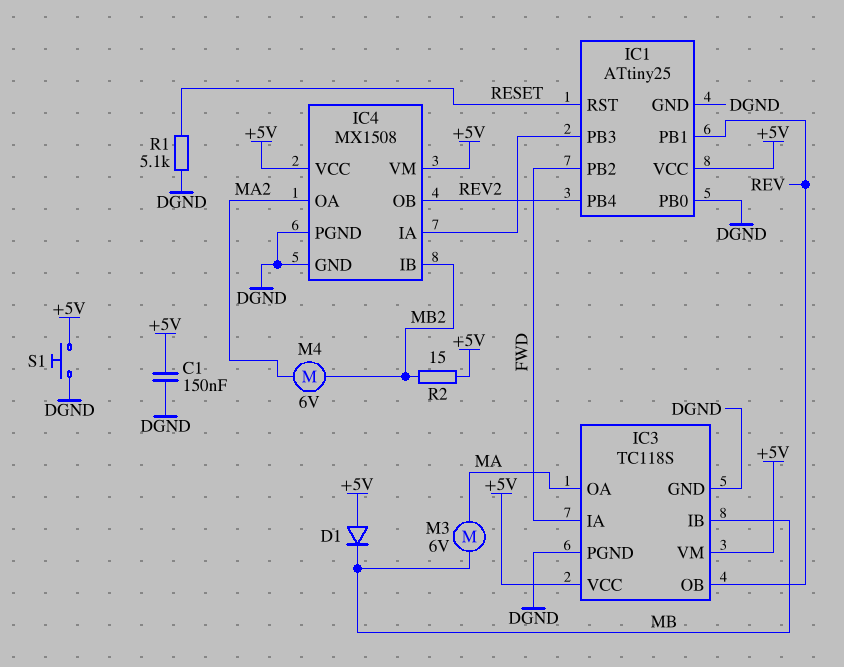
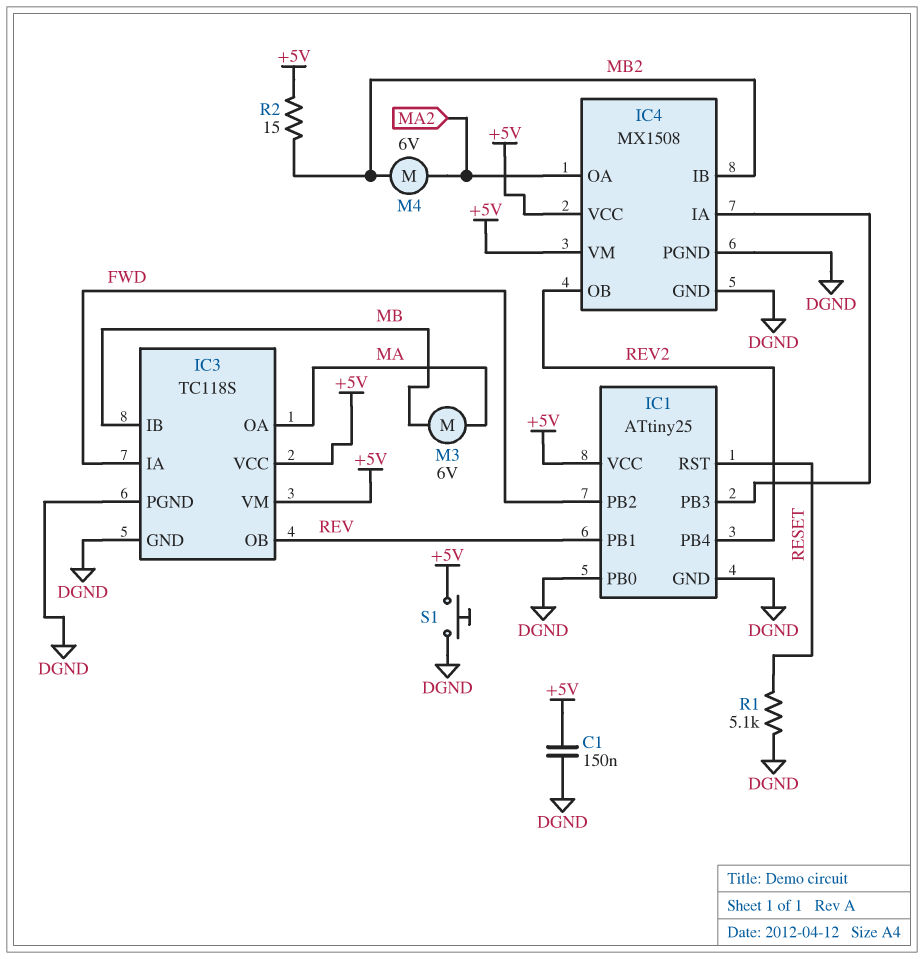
D1: diode (A +5V, K MB) -> none

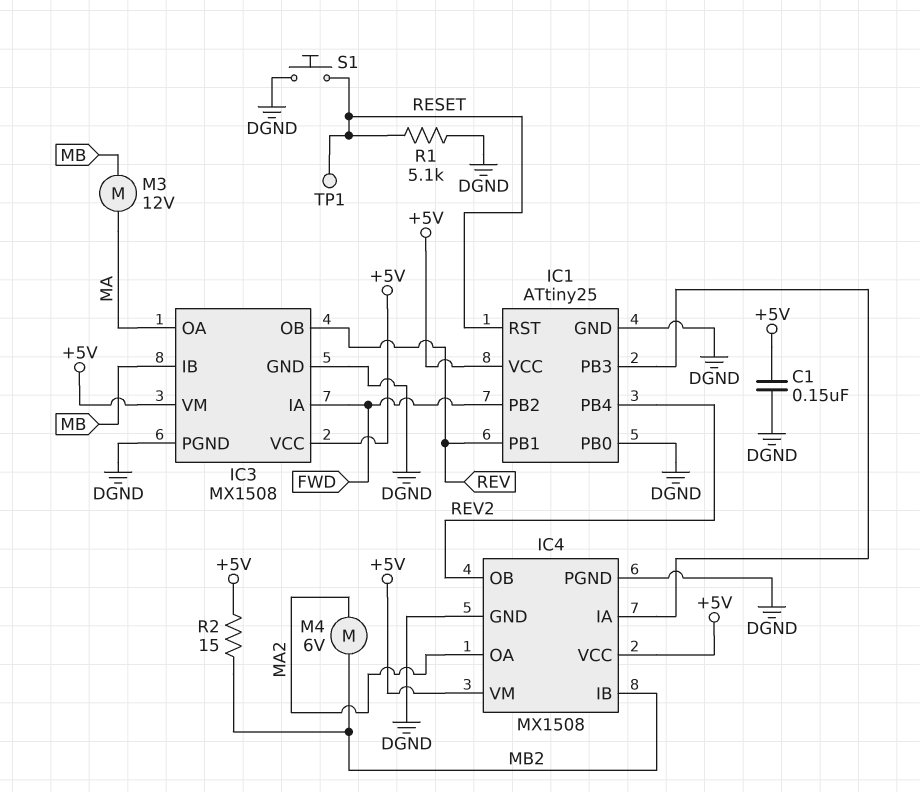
IC3: TC118S -> MX1508
M3: motor 6V (MA, MB) -> motor 12V (MA, MB)
S1: button (+5V, DGND) -> button (DGND, RESET)
TP1: none -> test point (RESET)

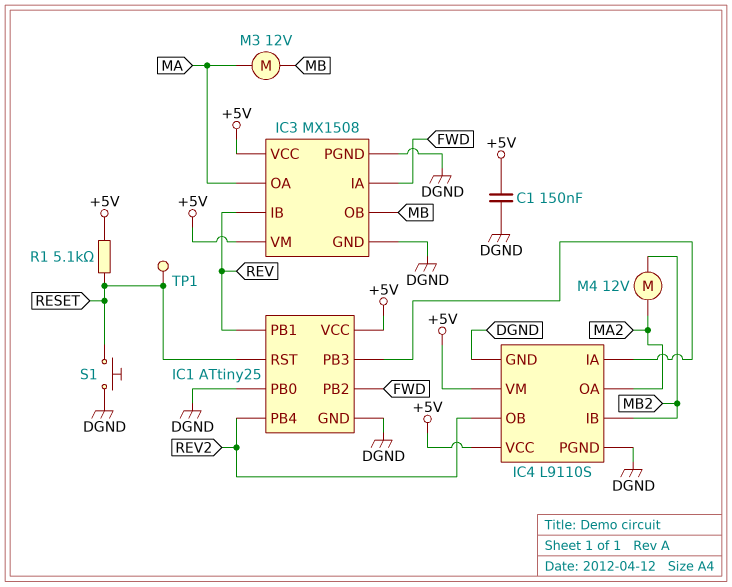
IC3 pin IB: MB -> REV
IC3 pin OB: REV -> MB
IC4: MX1508 -> L9110S
M4: motor 6V (MA2, MB2) -> motor 12V (MA2, MB2)
R1: 5.1k (DGND, RESET) -> 5.1k (+5V, RESET)
R2: 15 (+5V, MB2) -> none

